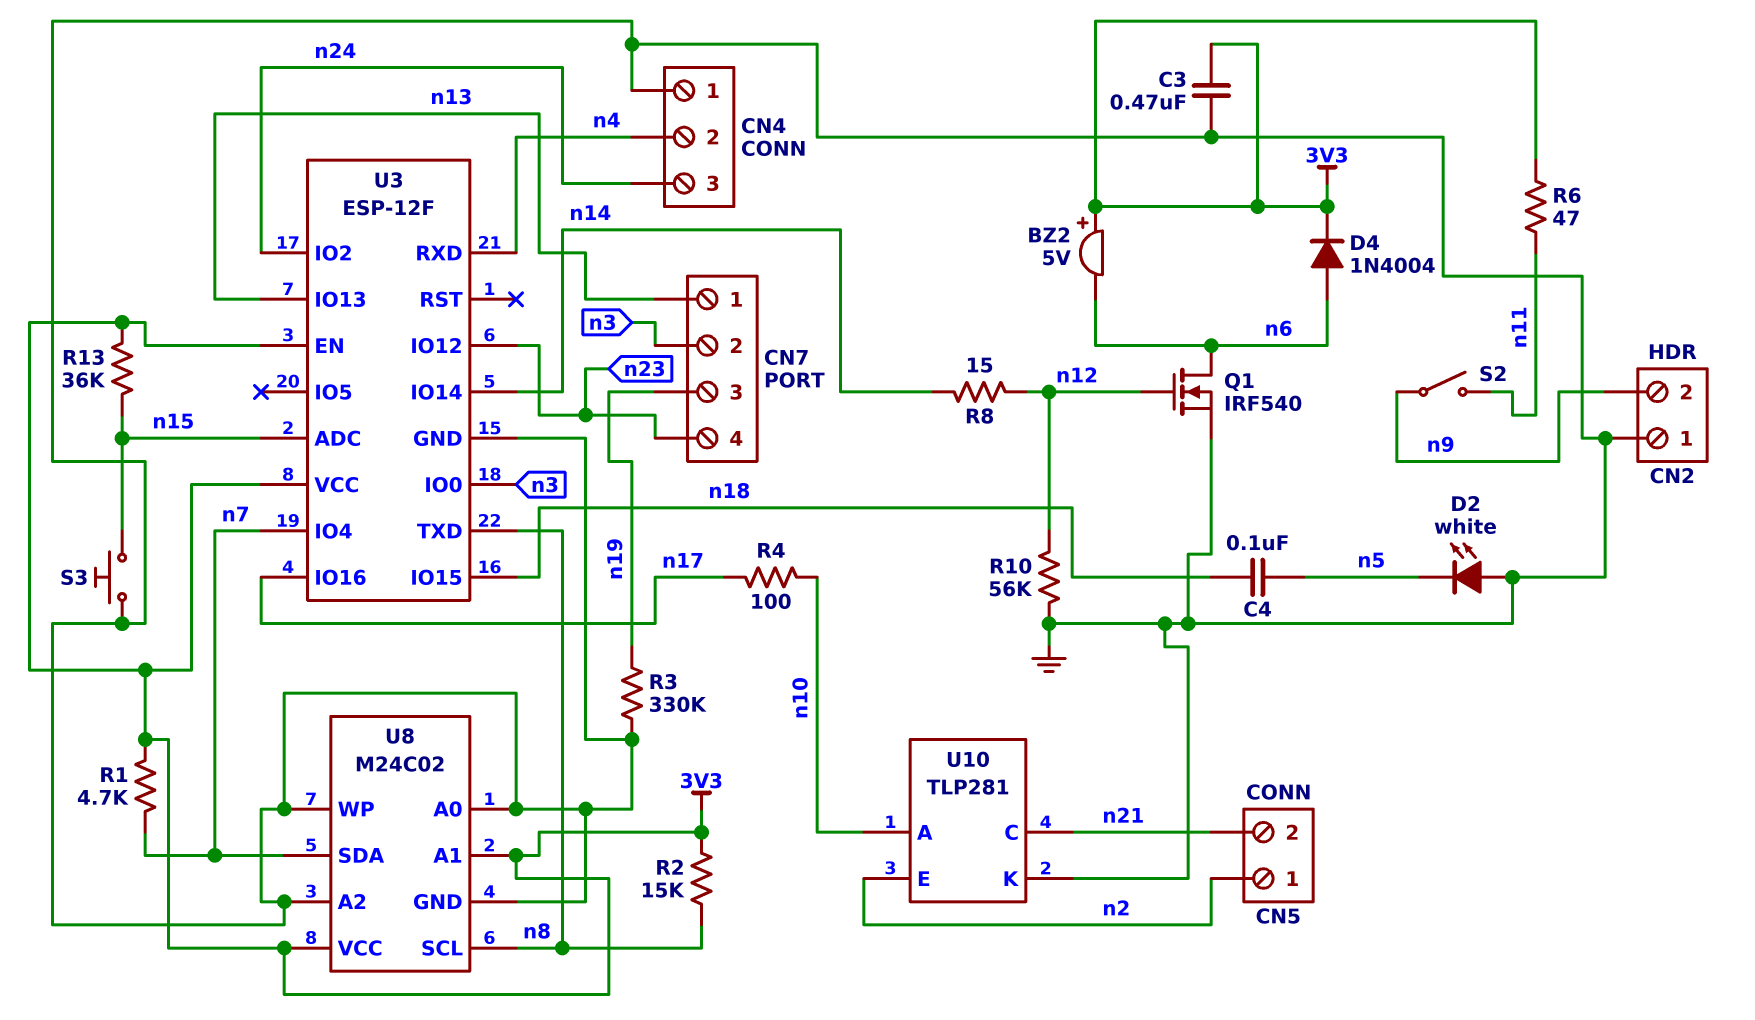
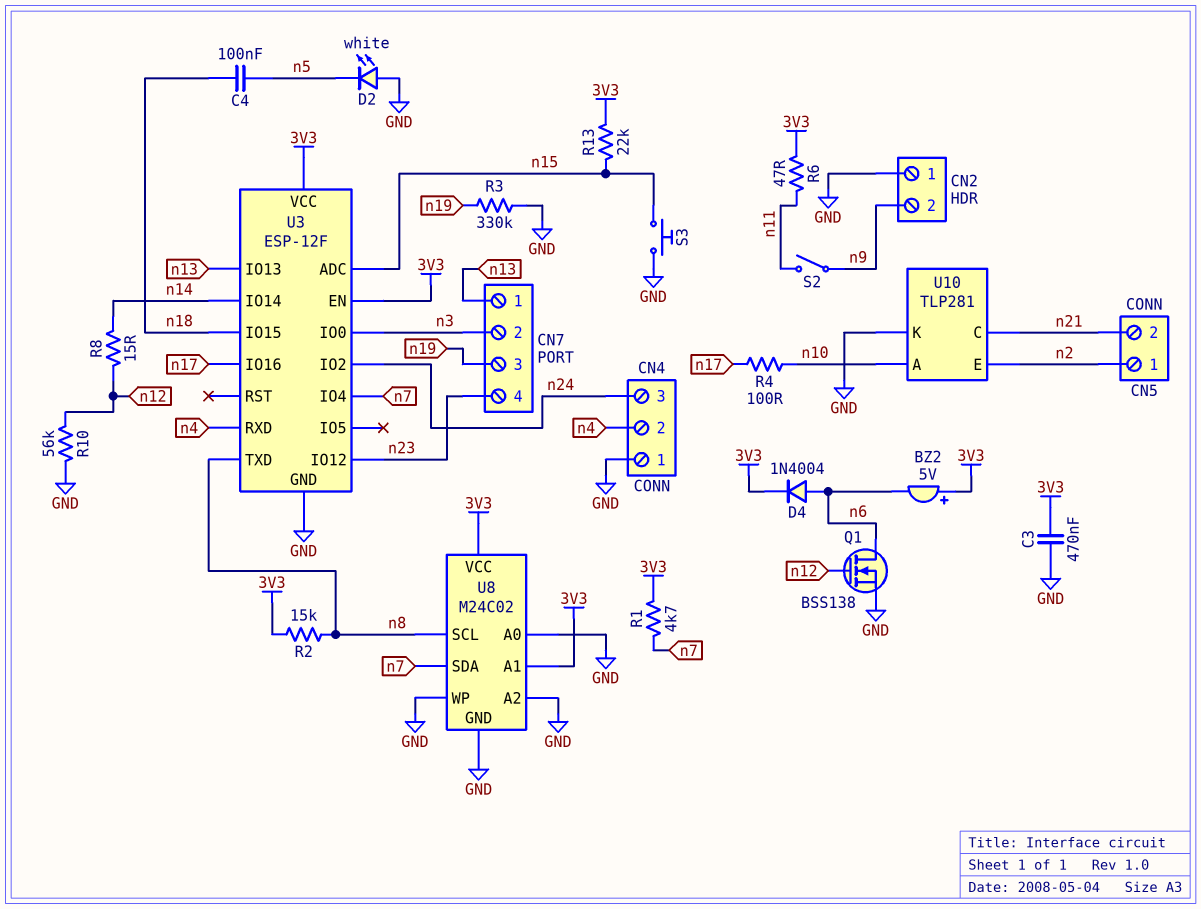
Q1: NMOS IRF540 (G n12, D n6, S GND) -> NMOS BSS138 (G n12, D n6, S GND)
R13: 36k (3V3, n15) -> 22k (3V3, n15)

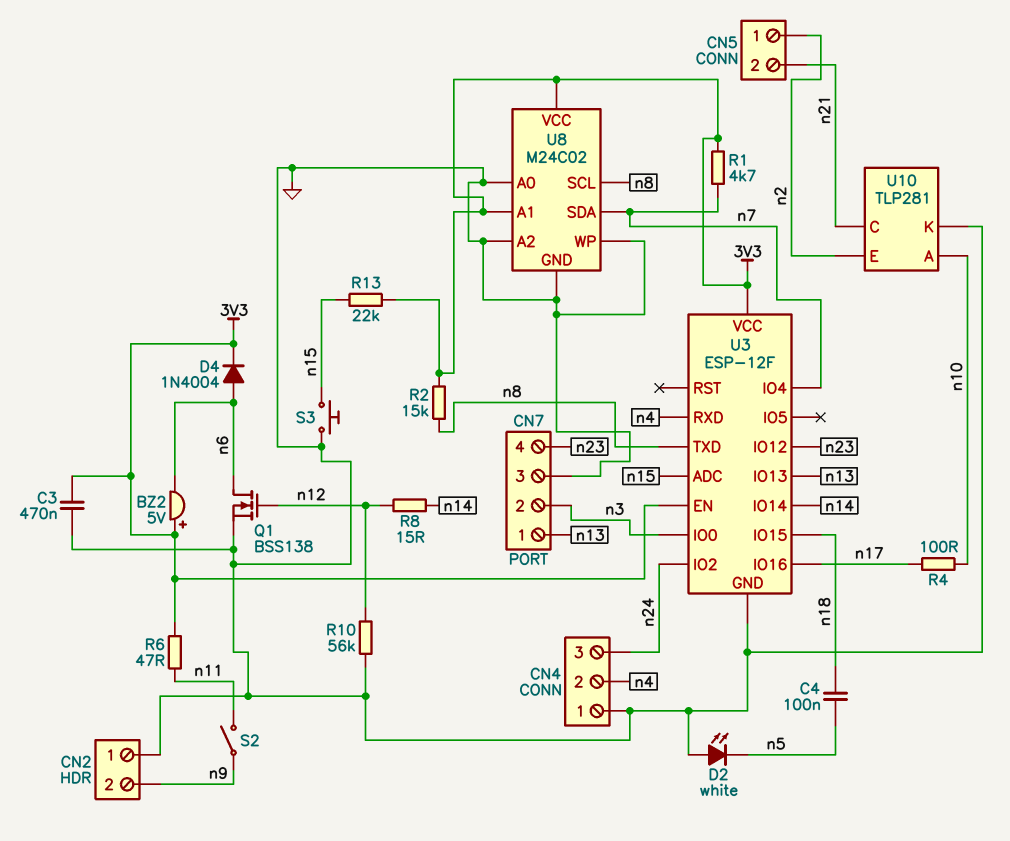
CN7 pin 3: n19 -> GND
R3: 330k (GND, n19) -> none

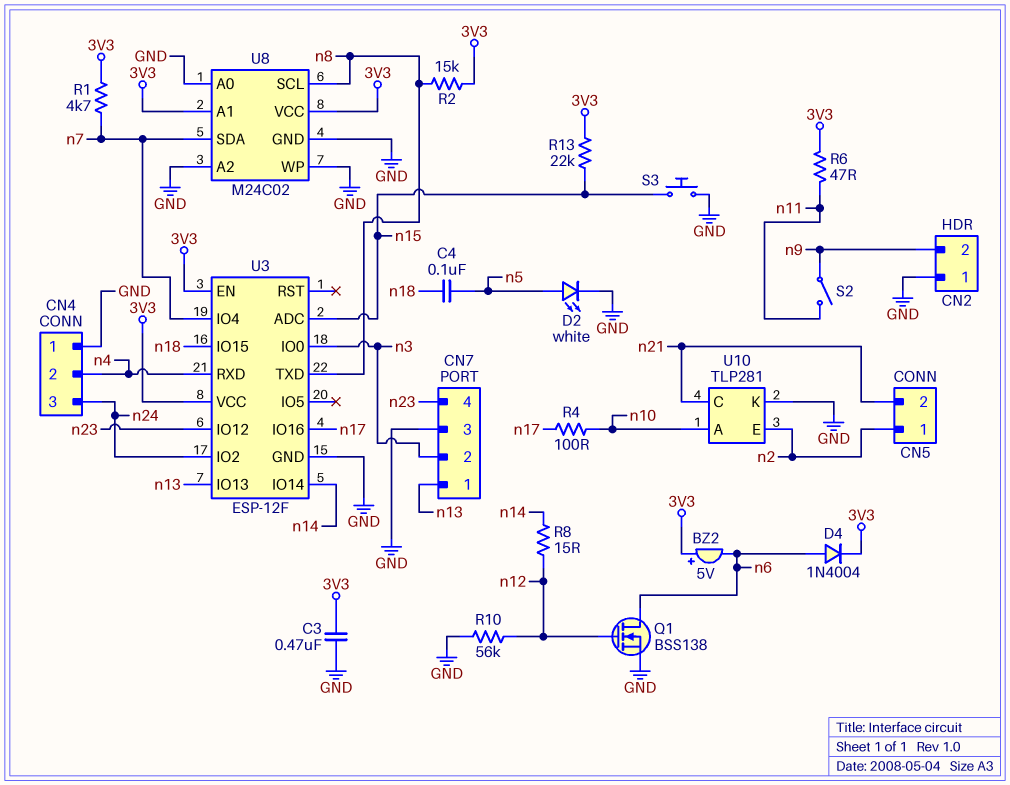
D2: LED white (A GND, K n5) -> LED white (A n5, K GND)

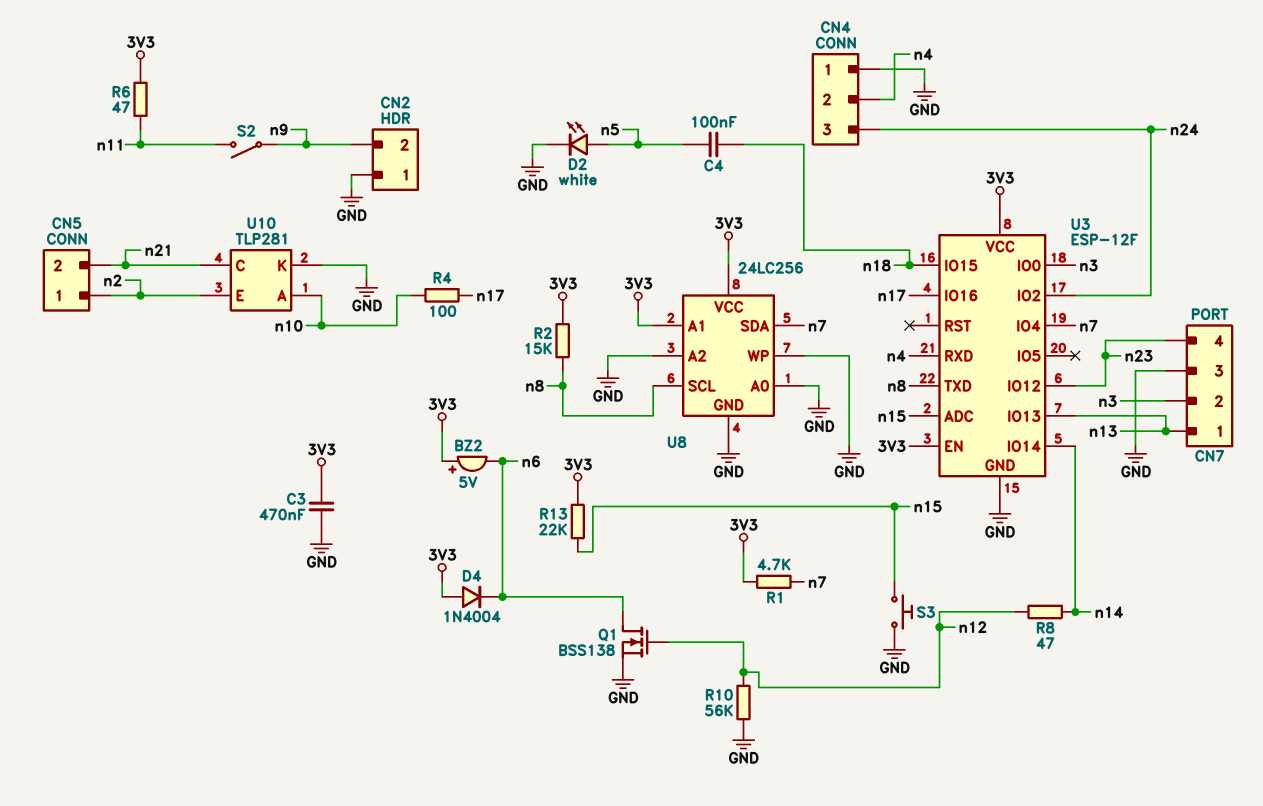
D4: diode 1N4004 (A n6, K 3V3) -> diode 1N4004 (A 3V3, K n6)
R8: 15 (n12, n14) -> 47 (n12, n14)
U8: M24C02 -> 24LC256

